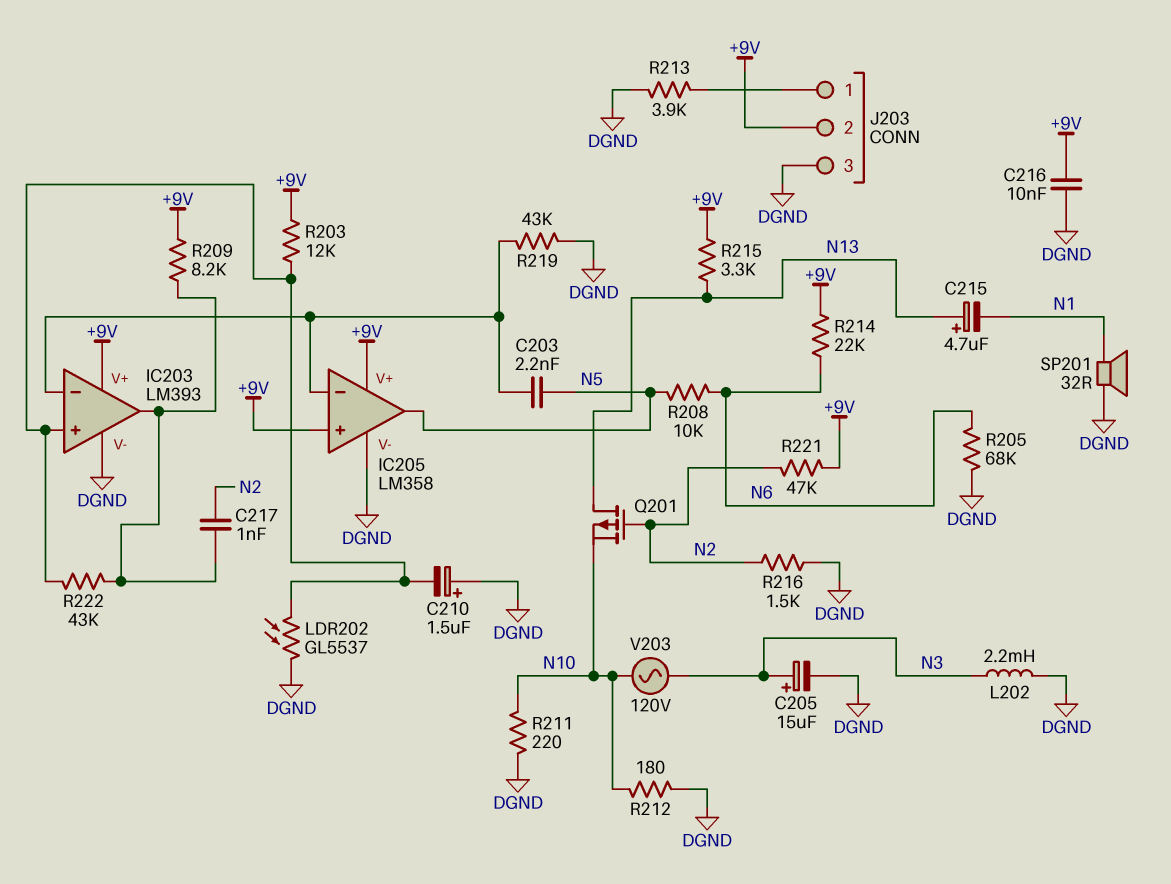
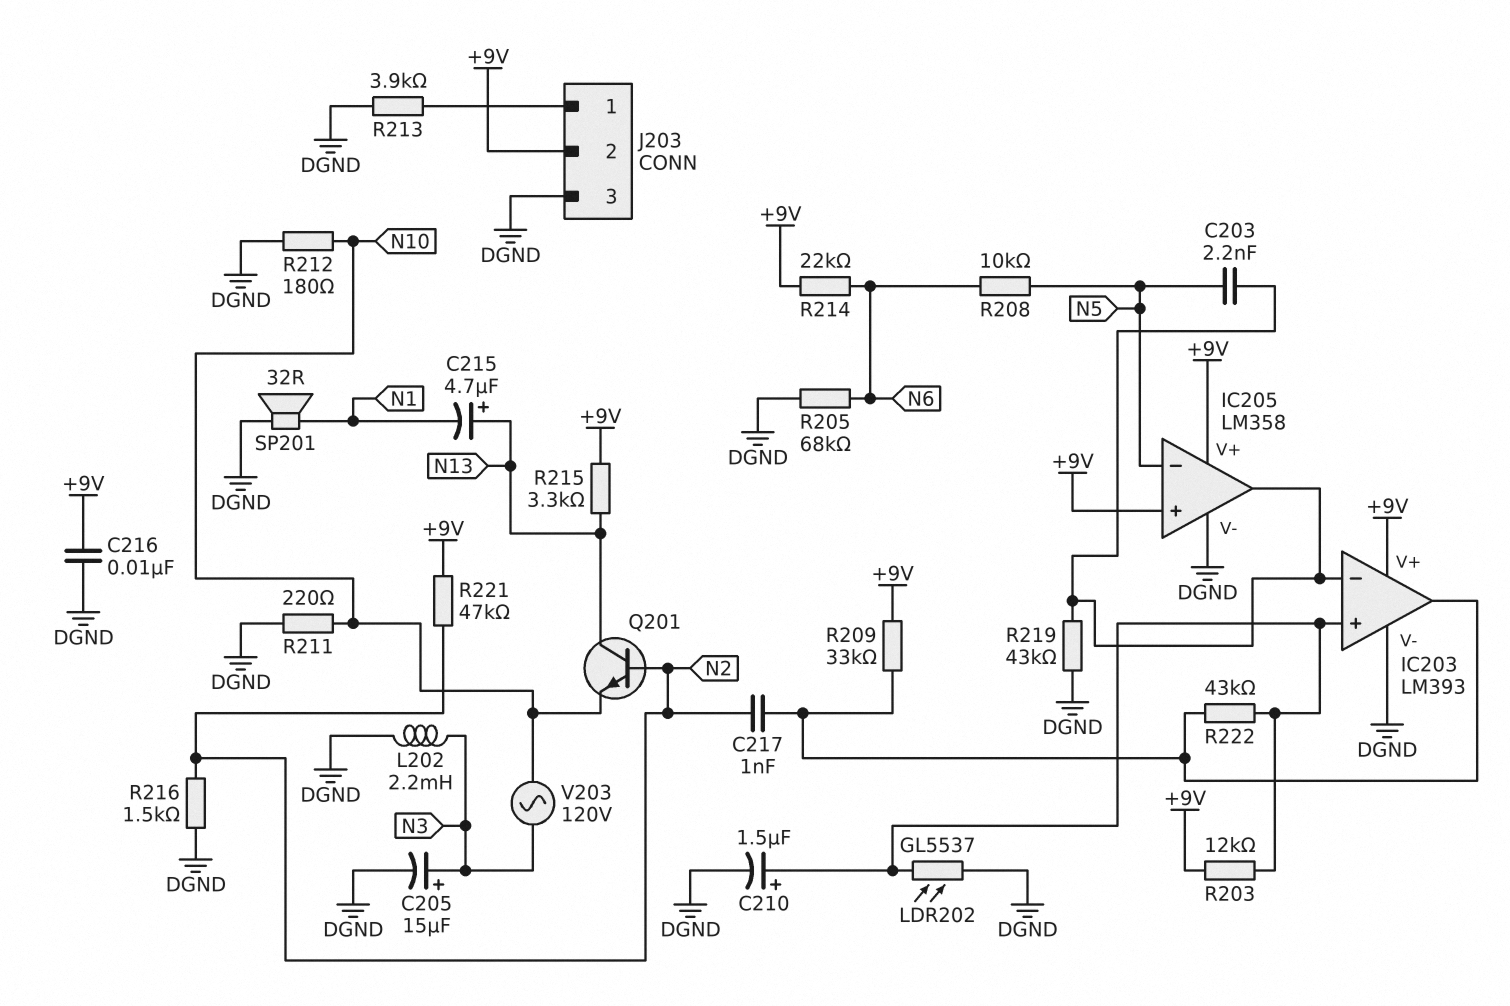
C210: 1.5uF (plus DGND, minus IC203/in+) -> 1.5uF (plus IC203/in+, minus DGND)
IC205 pin in-: IC203/in- -> N5
IC205 pin out: N5 -> IC203/in-
Q201: PMOS (G N2, D N13, S N10) -> NPN (B N2, C N13, E N10)
R209: 8.2k (+9V, IC203/out) -> 33k (+9V, IC203/out)

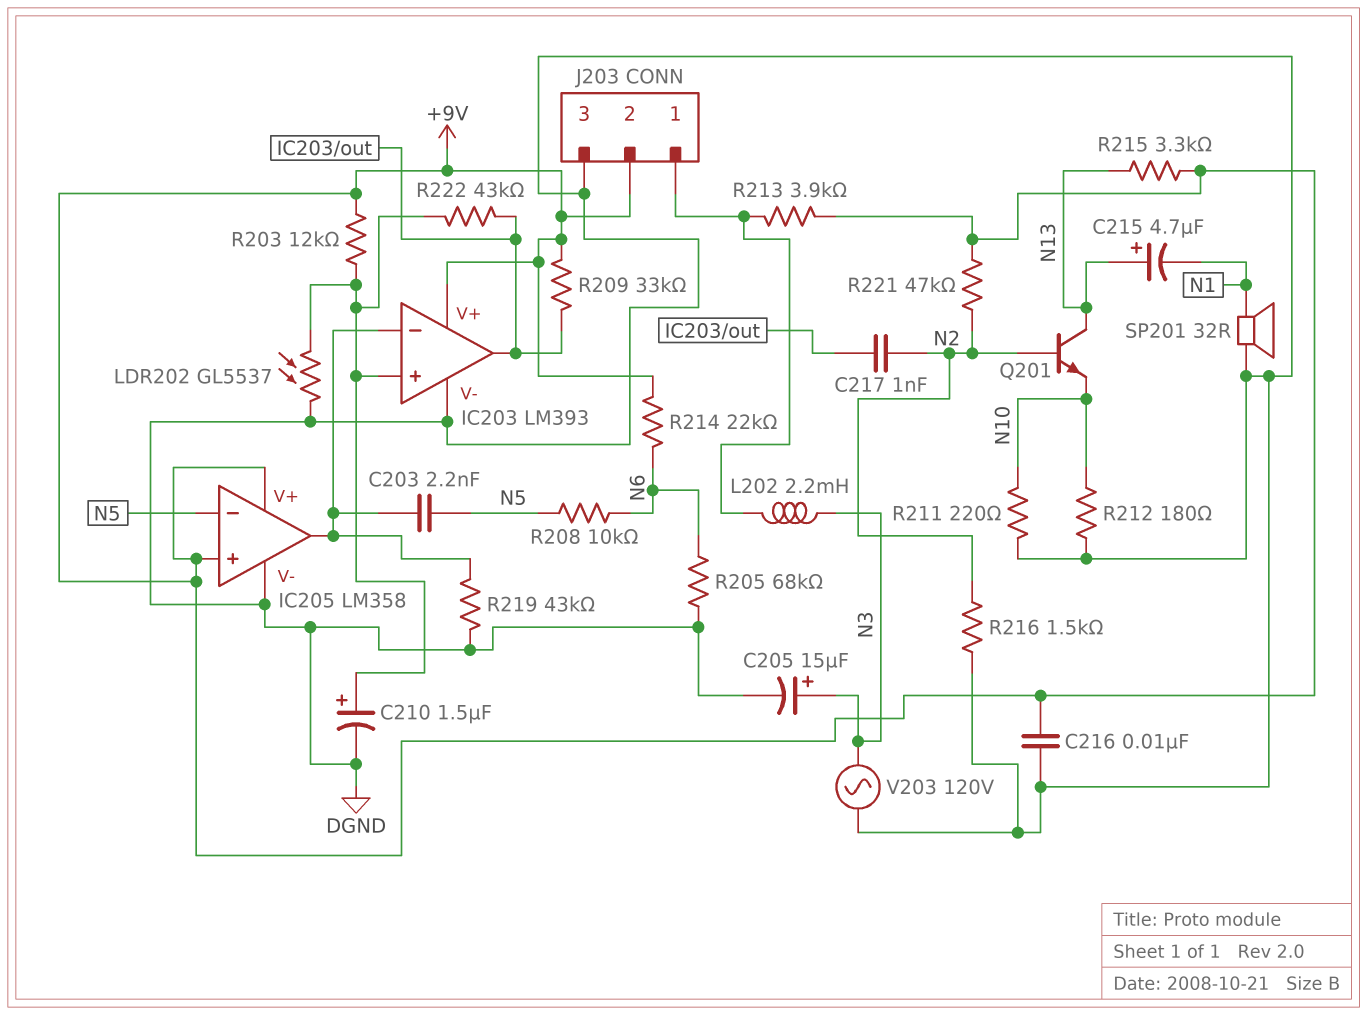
L202: 2.2mH (DGND, N3) -> 2.2mH (J203/1, N3)
R213: 3.9k (DGND, J203/1) -> 3.9k (+9V, J203/1)
V203: AC 120V (N3, N10) -> AC 120V (DGND, N3)

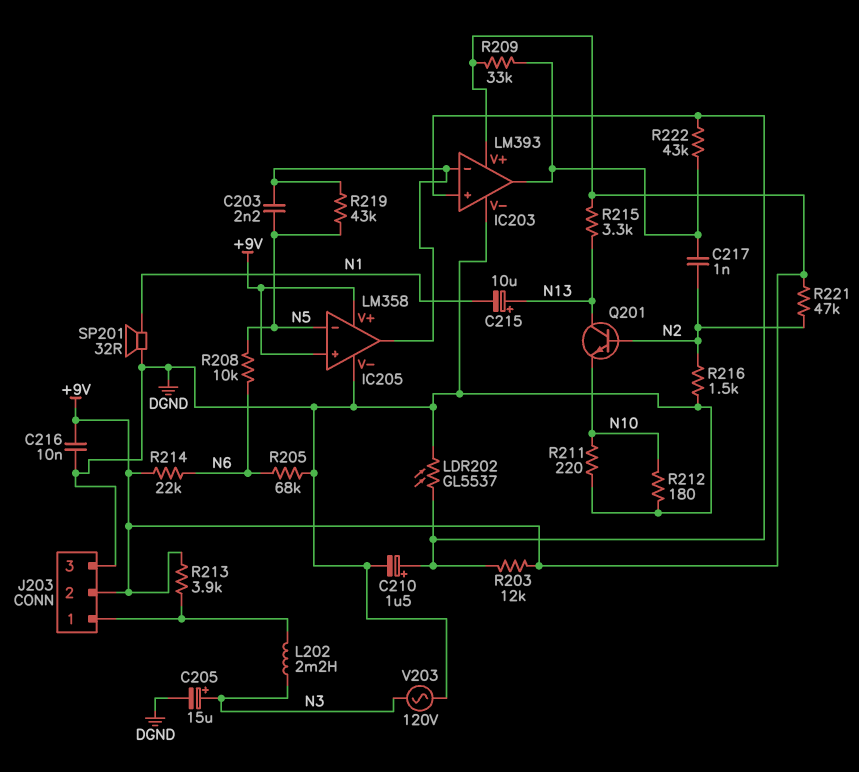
C215: 4.7uF (plus N13, minus N1) -> 10uF (plus N13, minus N1)
R219: 43k (DGND, IC203/in-) -> 43k (IC203/in-, N5)

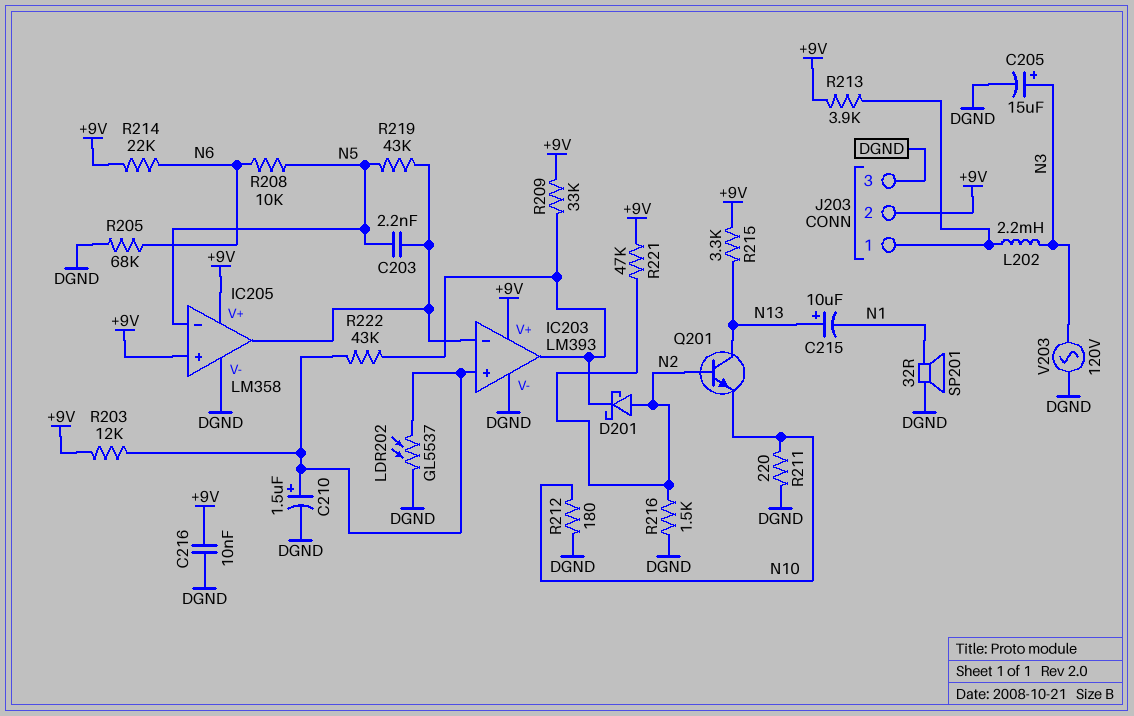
C217: 1nF (IC203/out, N2) -> none
D201: none -> schottky (A N2, K IC203/out)

